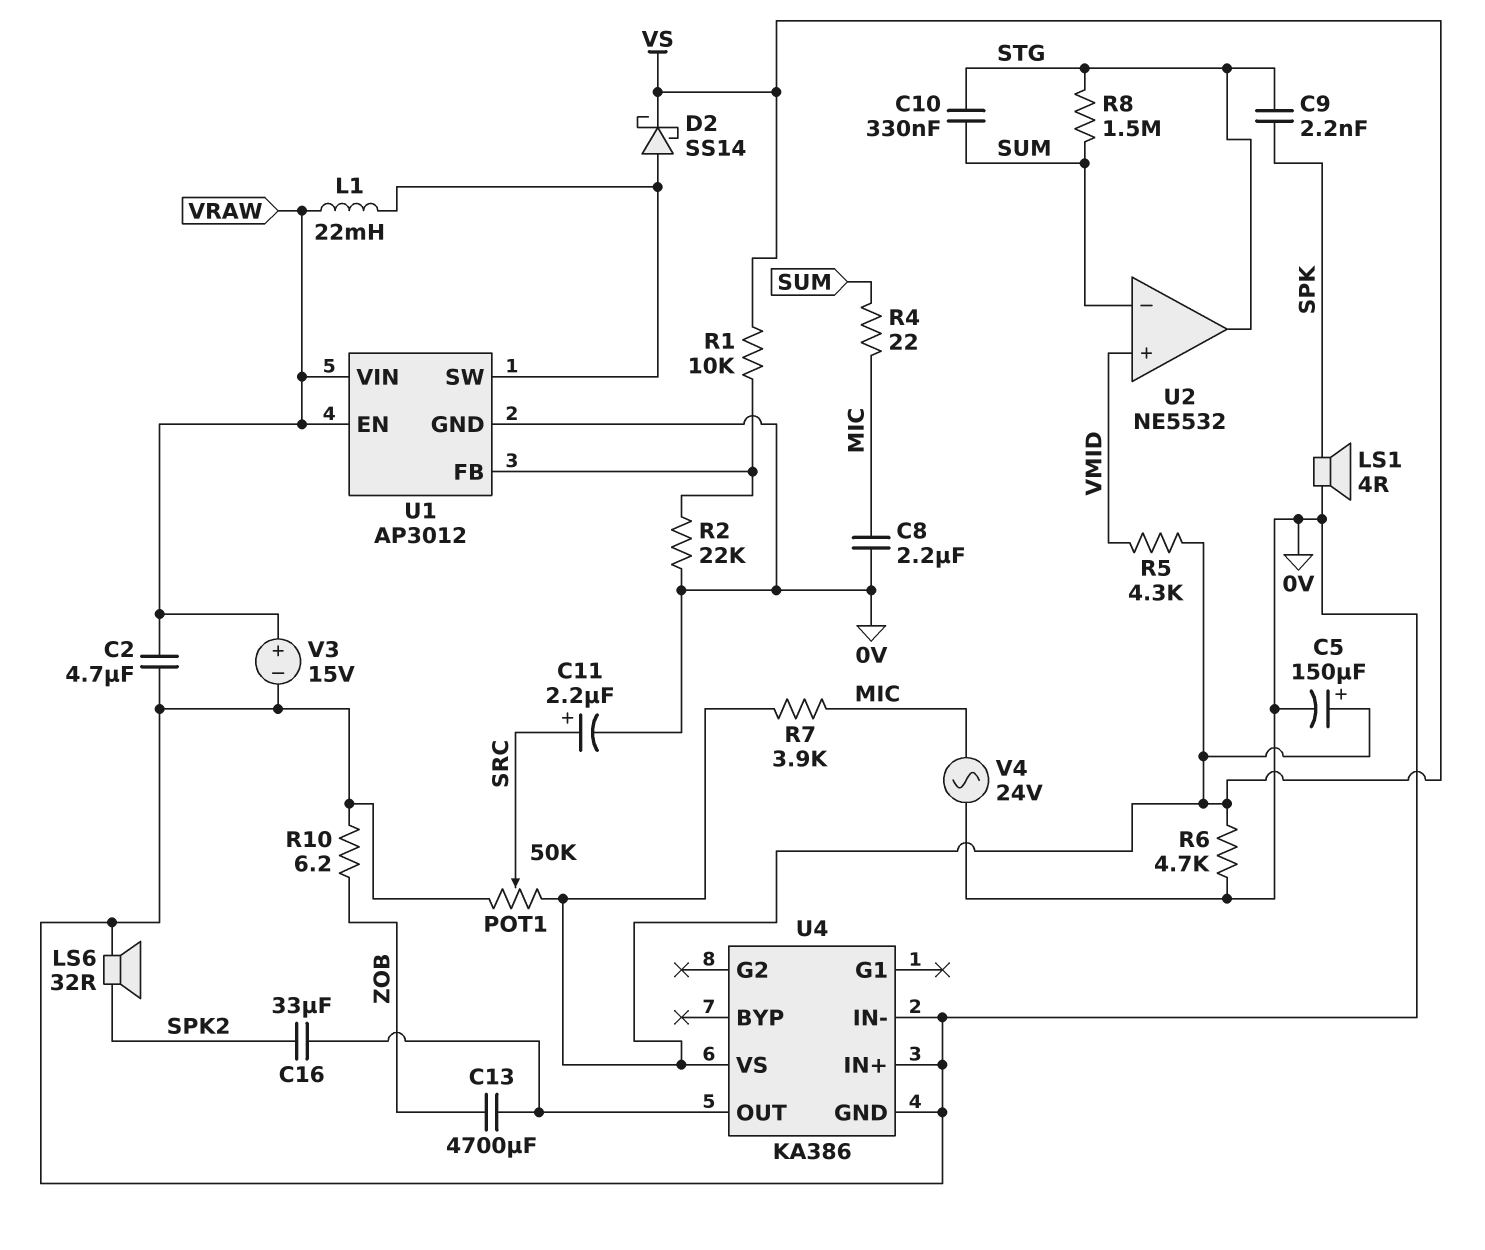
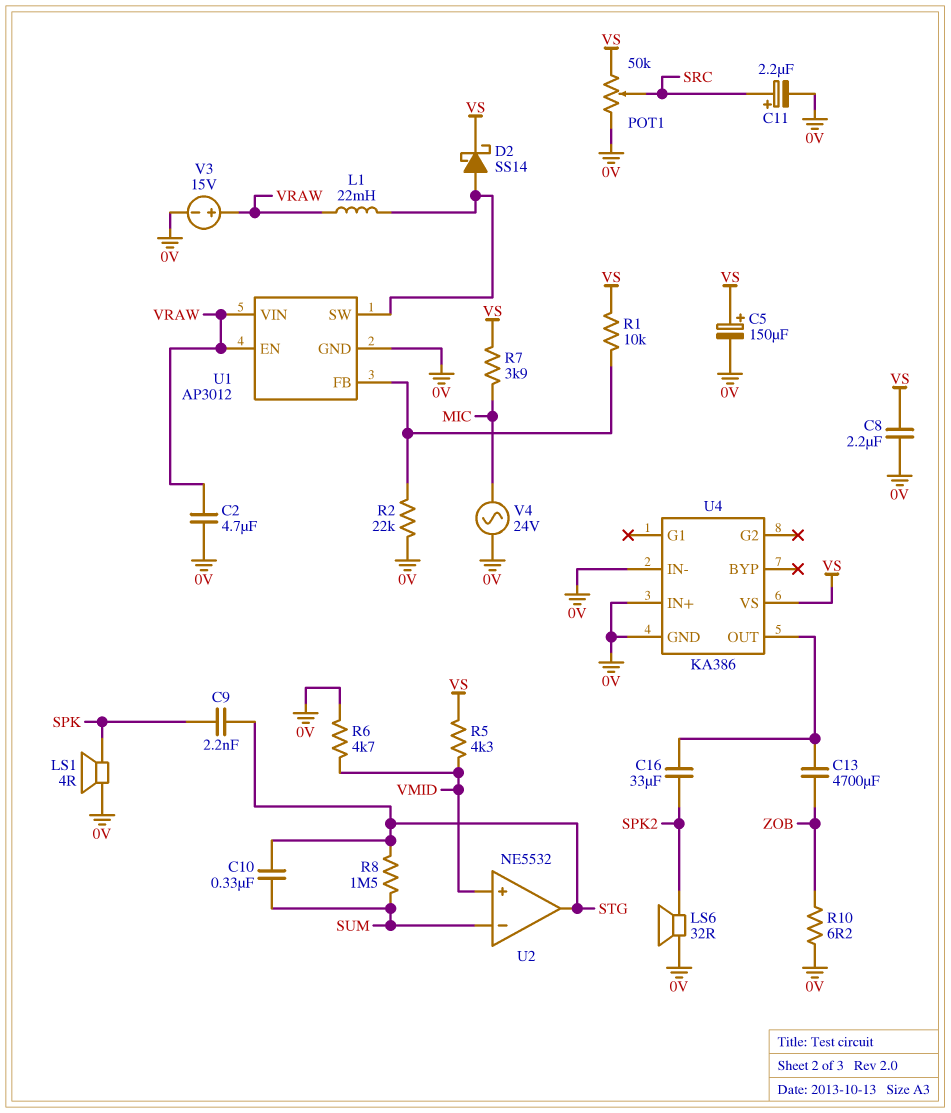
C8: 2.2uF (0V, MIC) -> 2.2uF (0V, VS)
R4: 22 (MIC, SUM) -> none
R6: 4.7k (0V, VS) -> 4.7k (0V, VMID)

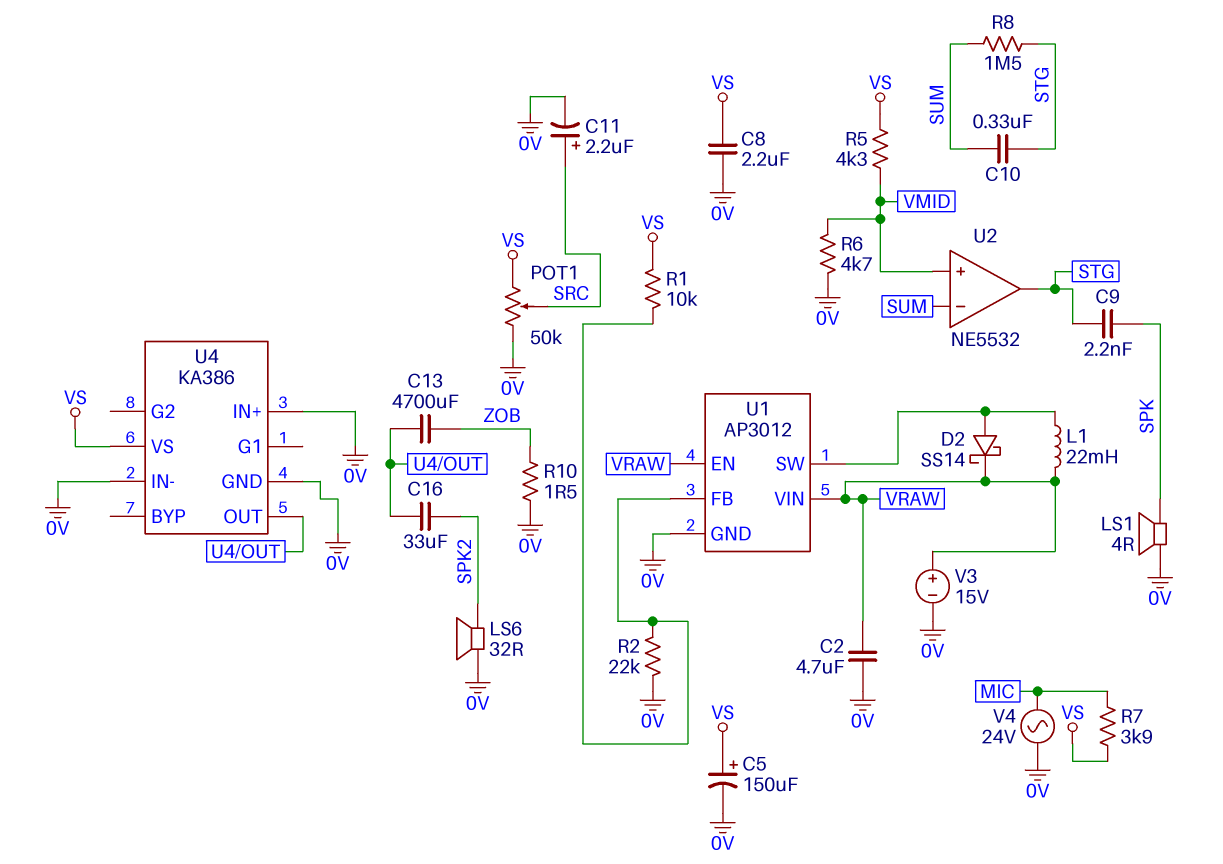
D2: schottky SS14 (A U1/SW, K VS) -> schottky SS14 (A U1/SW, K VRAW)
R10: 6.2 (0V, ZOB) -> 1.5 (0V, ZOB)

